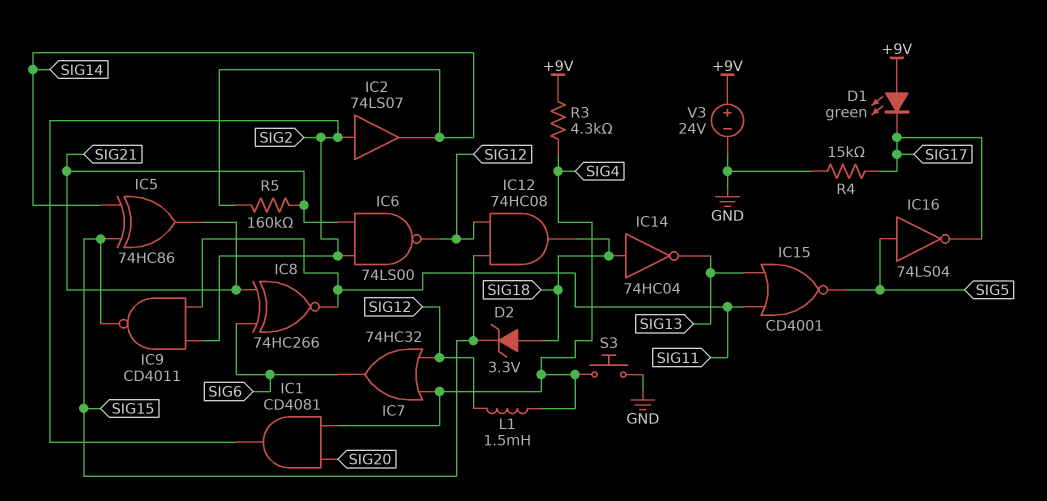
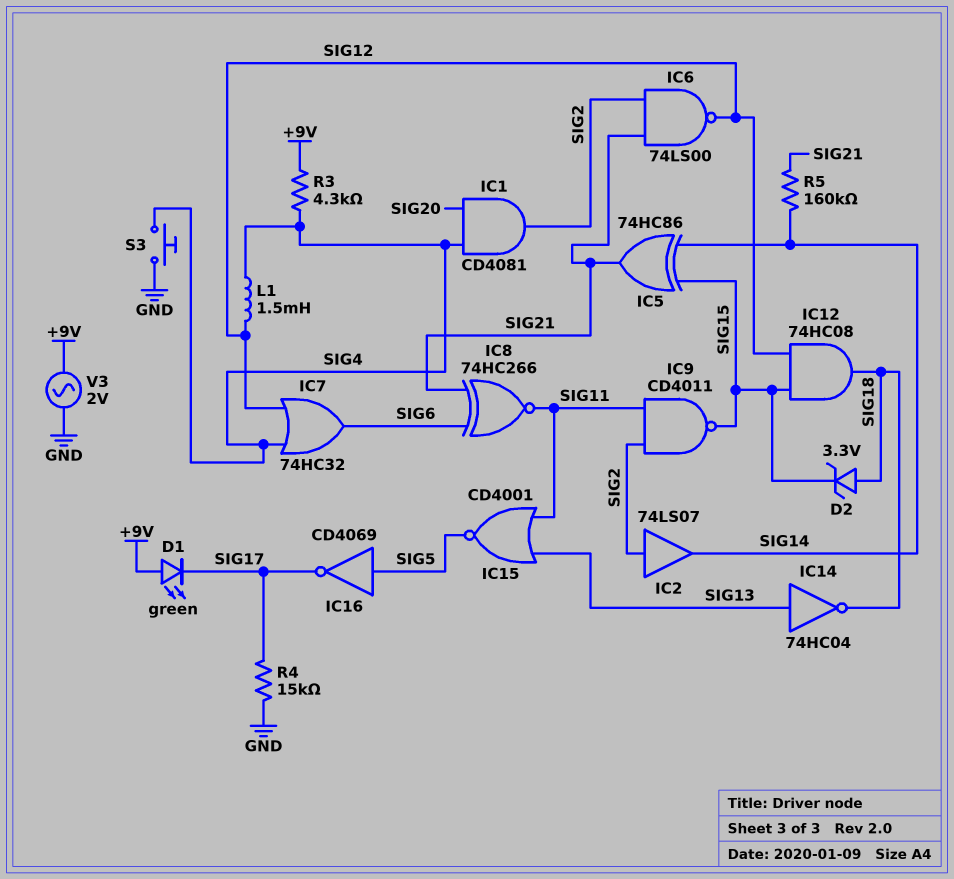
IC14: NOT 74HC04 (in SIG18, out SIG13) -> NOT 74HC04 (in SIG13, out SIG18)
IC16: NOT 74LS04 (in SIG5, out SIG17) -> NOT CD4069 (in SIG5, out SIG17)
V3: 24V (plus +9V, minus GND) -> AC 2V (+9V, GND)

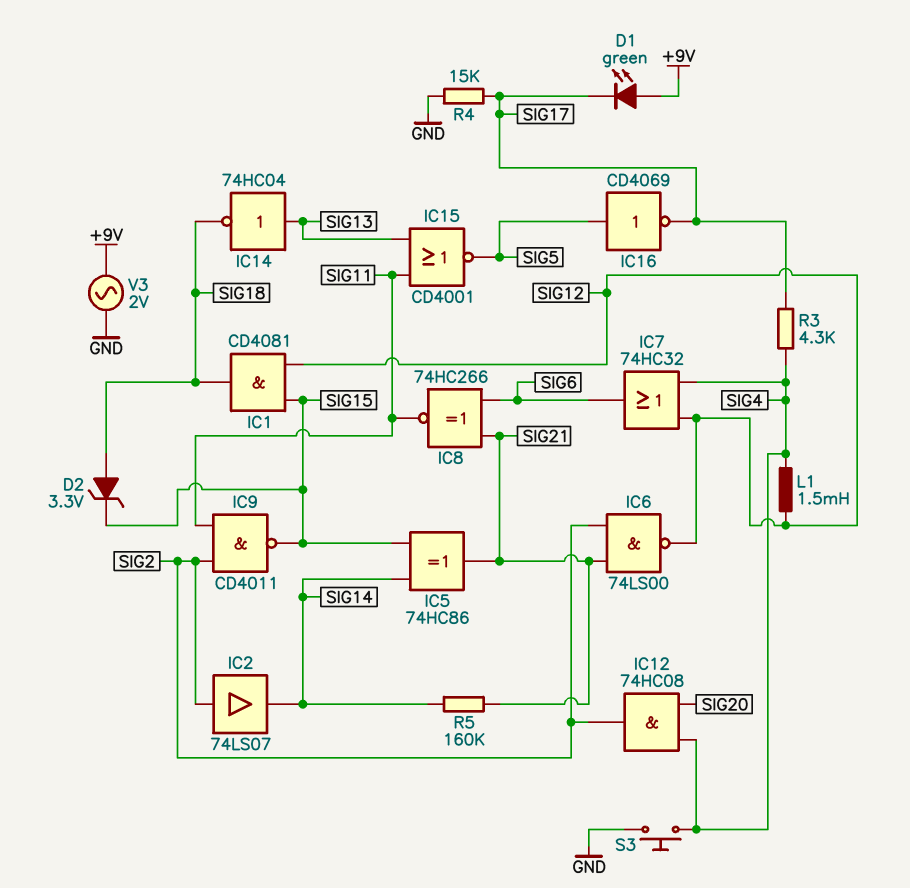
IC1: AND CD4081 (in SIG4, in SIG20, out SIG2) -> AND CD4081 (in SIG12, in SIG15, out SIG18)
IC12: AND 74HC08 (in SIG12, in SIG15, out SIG18) -> AND 74HC08 (in SIG4, in SIG20, out SIG2)
R3: 4.3k (+9V, SIG4) -> 4.3k (SIG4, SIG17)

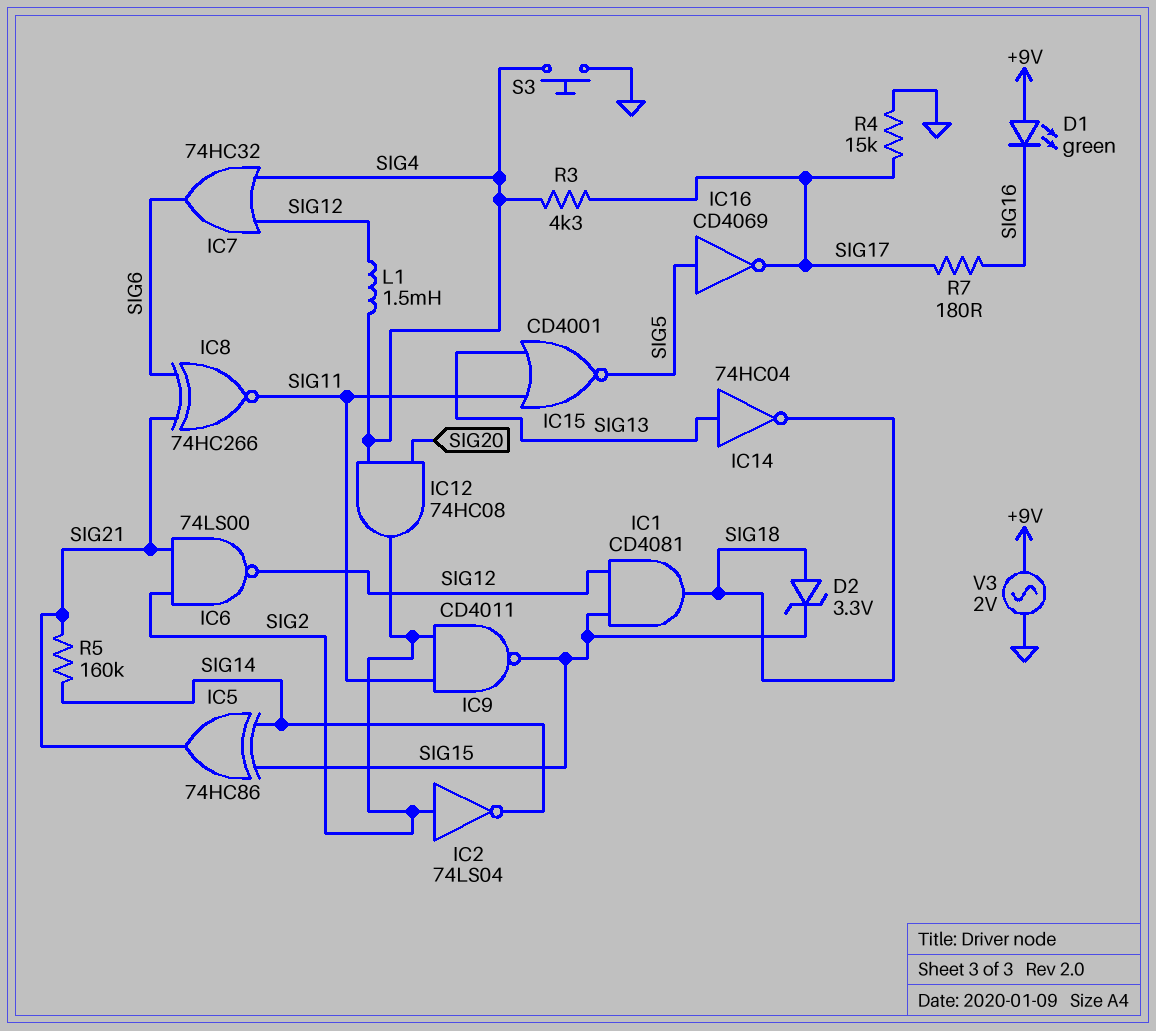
D1: LED green (A +9V, K SIG17) -> LED green (A +9V, K SIG16)
IC2: buffer 74LS07 (in SIG2, out SIG14) -> NOT 74LS04 (in SIG2, out SIG14)
R7: none -> 180 (SIG16, SIG17)

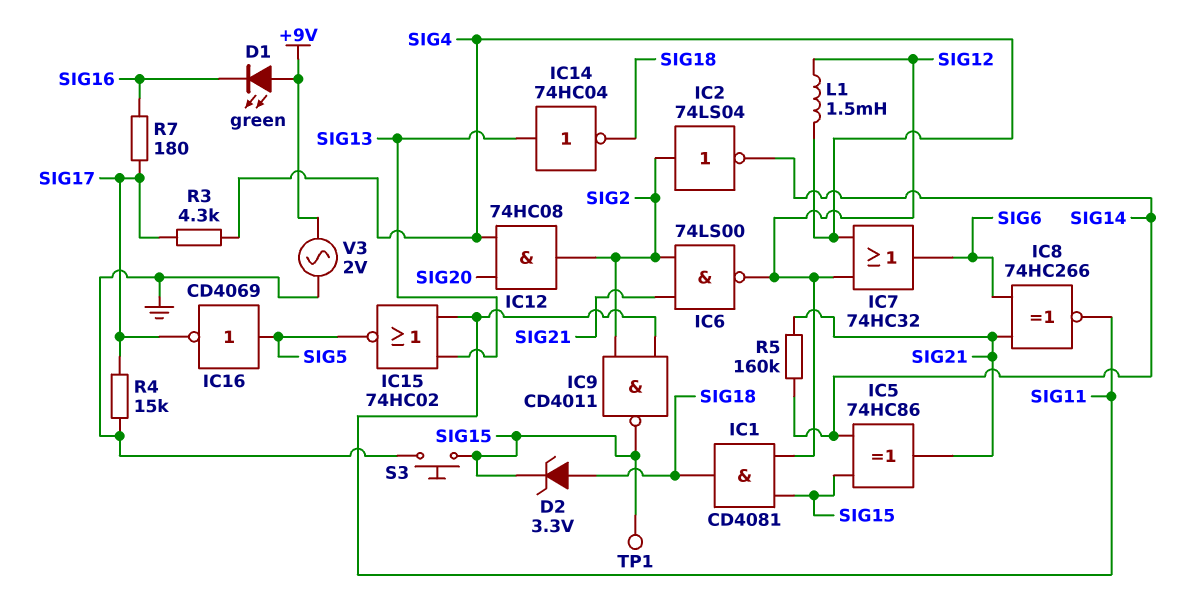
IC15: NOR CD4001 (in SIG11, in SIG13, out SIG5) -> NOR 74HC02 (in SIG11, in SIG13, out SIG5)
S3: button (GND, SIG4) -> button (GND, SIG15)
TP1: none -> test point (SIG15)

